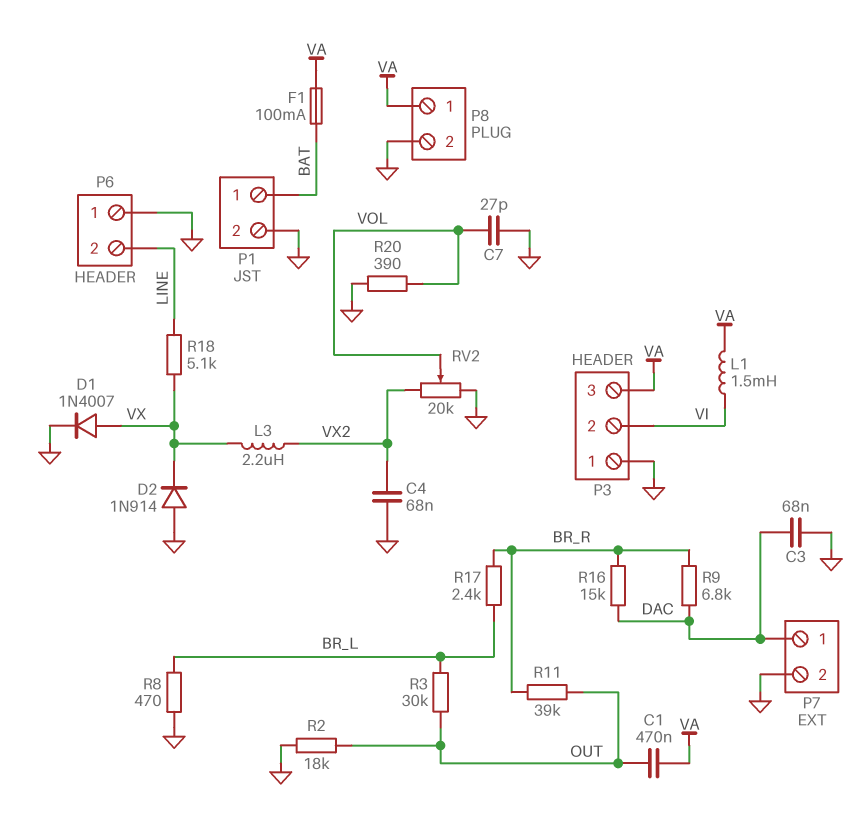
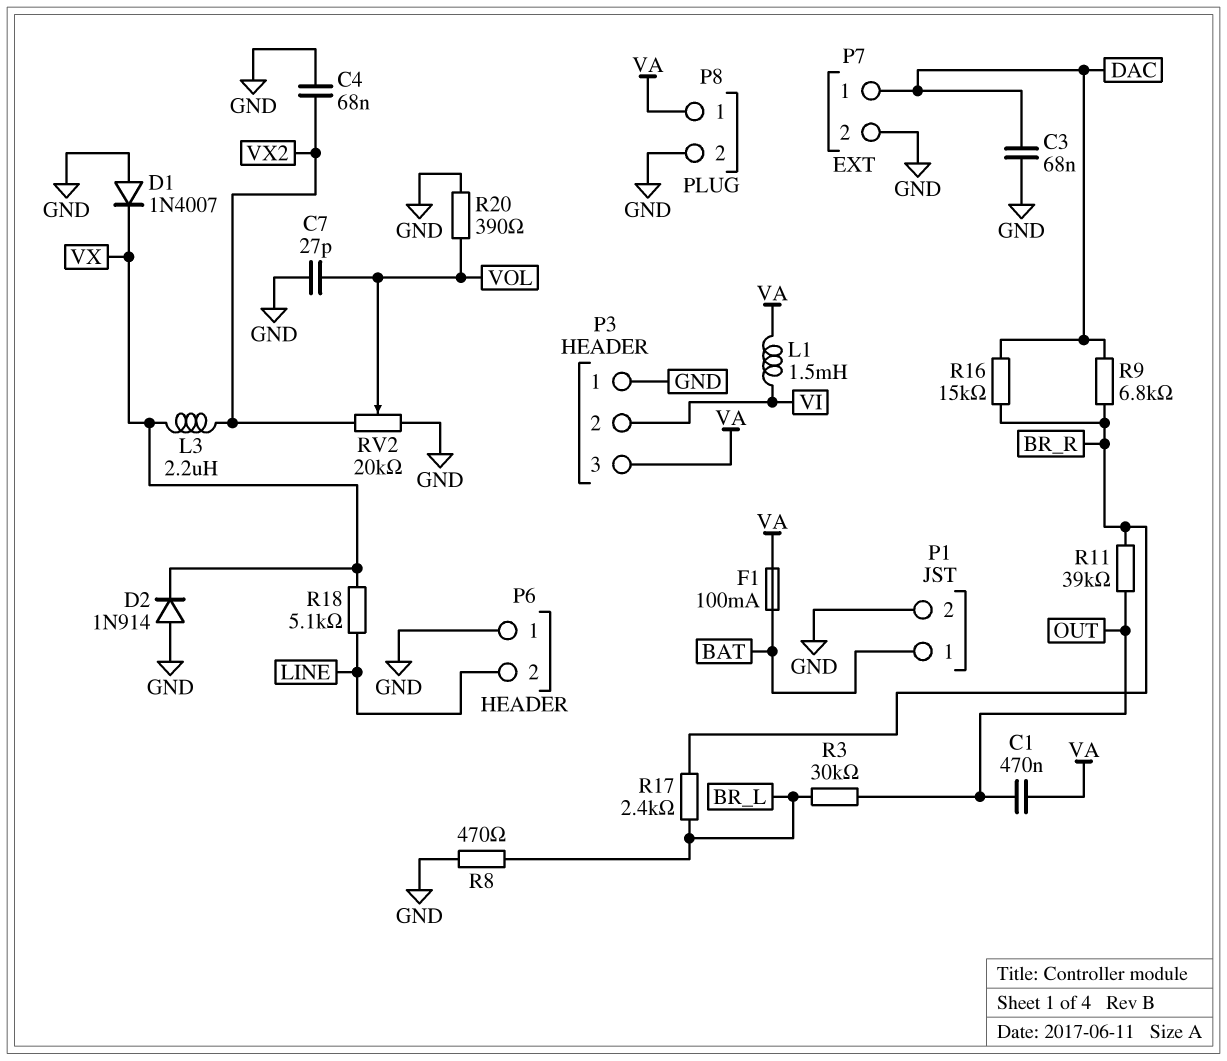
D1: diode 1N4007 (A VX, K GND) -> diode 1N4007 (A GND, K VX)
R2: 18k (GND, OUT) -> none

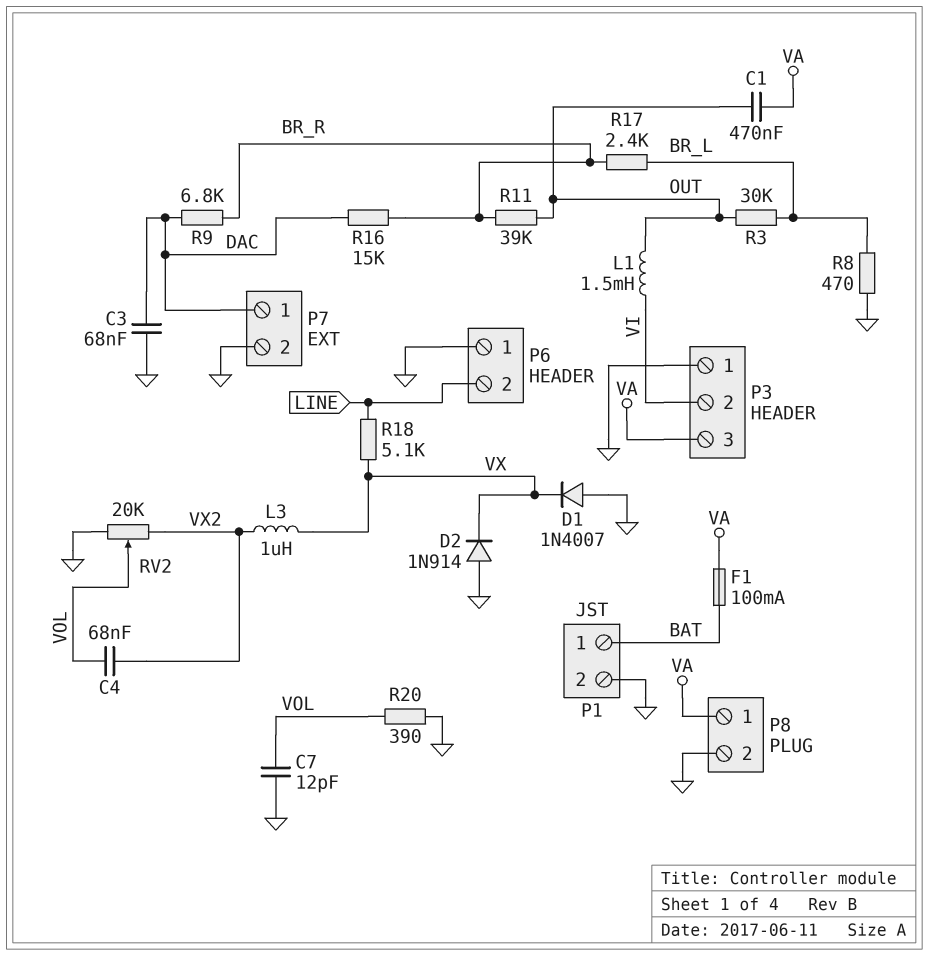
C4: 68nF (GND, VX2) -> 68nF (VOL, VX2)
C7: 27pF (GND, VOL) -> 12pF (GND, VOL)
L1: 1.5mH (VA, VI) -> 1.5mH (OUT, VI)
L3: 2.2uH (VX, VX2) -> 1uH (VX, VX2)

